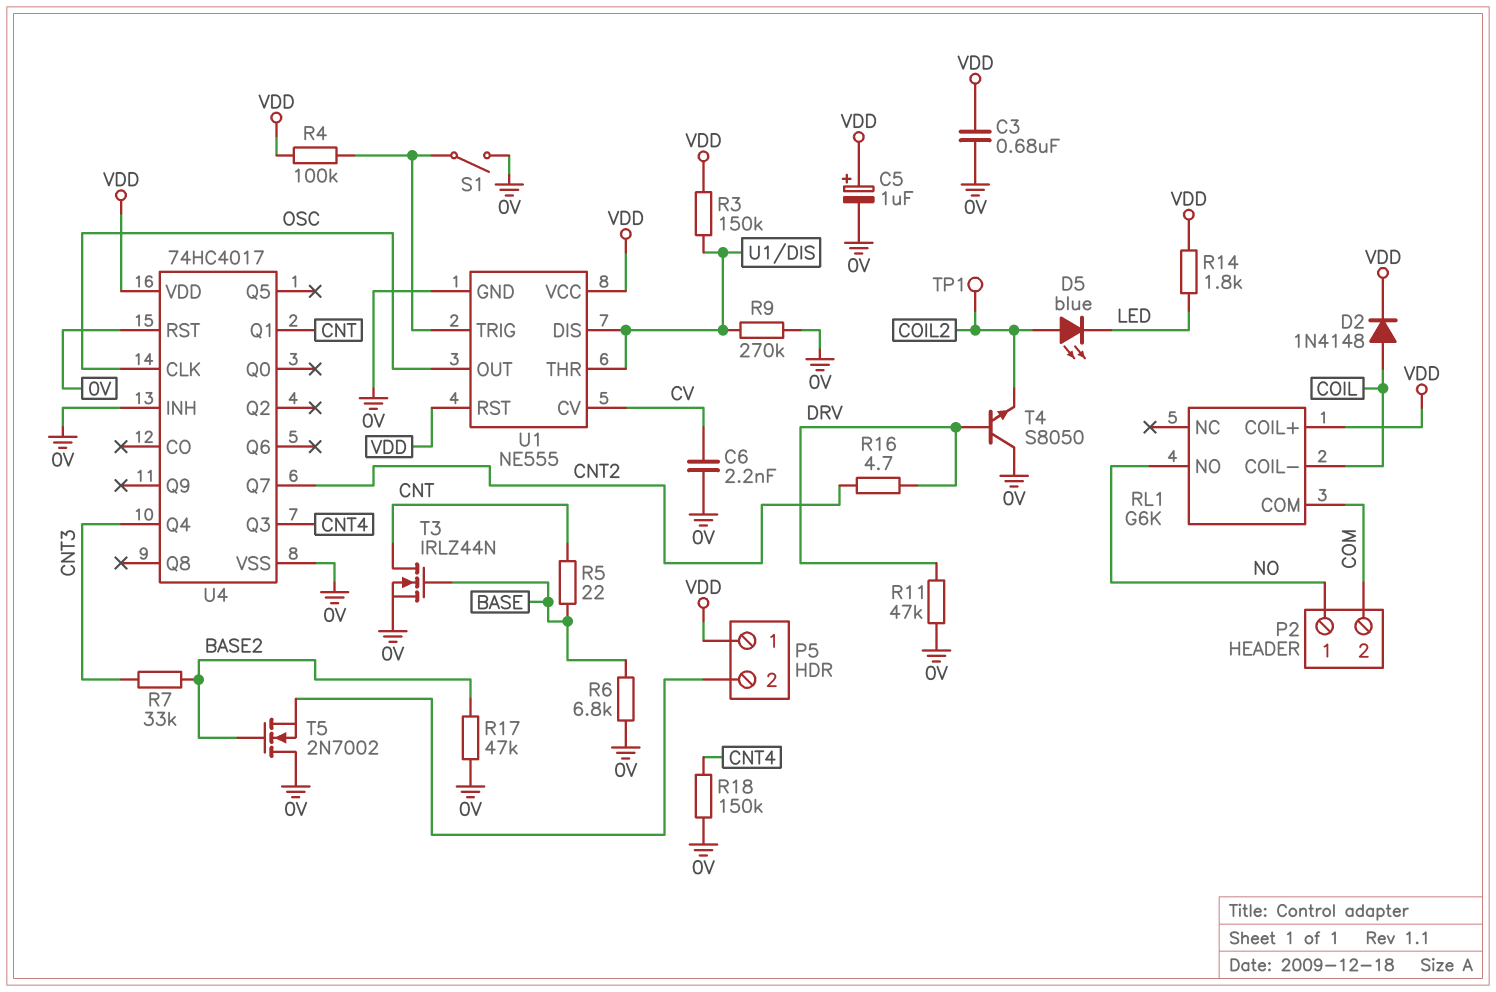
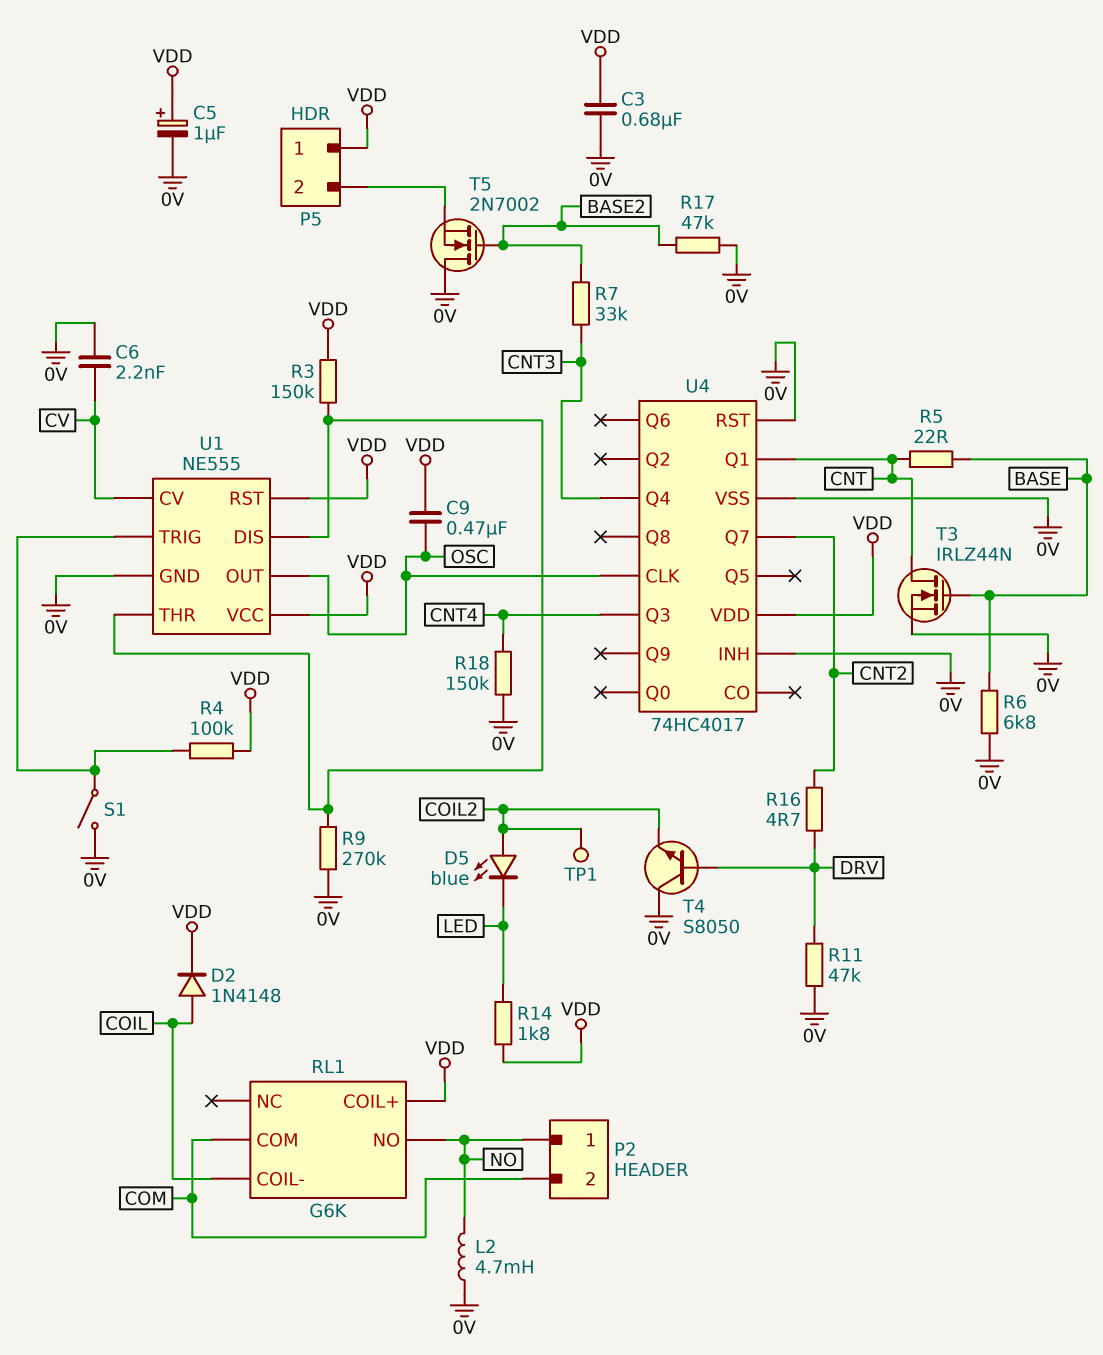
C9: none -> 470nF (OSC, VDD)
L2: none -> 4.7mH (0V, NO)

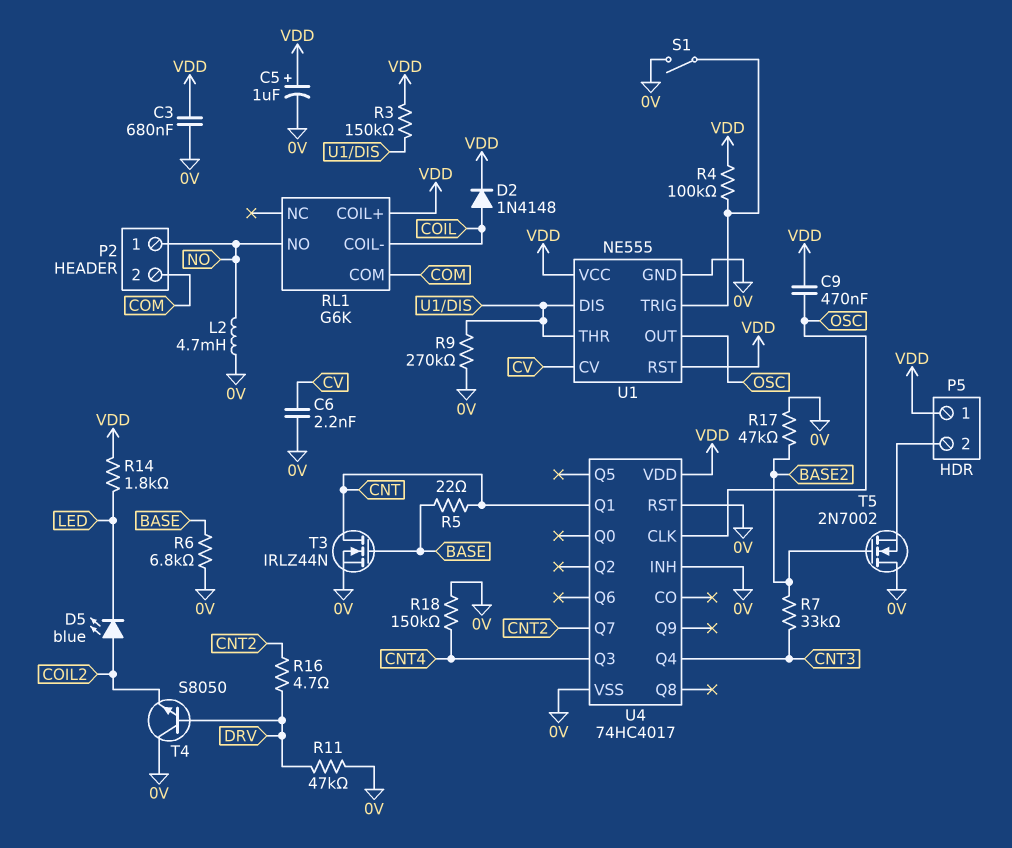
TP1: test point (COIL2) -> none

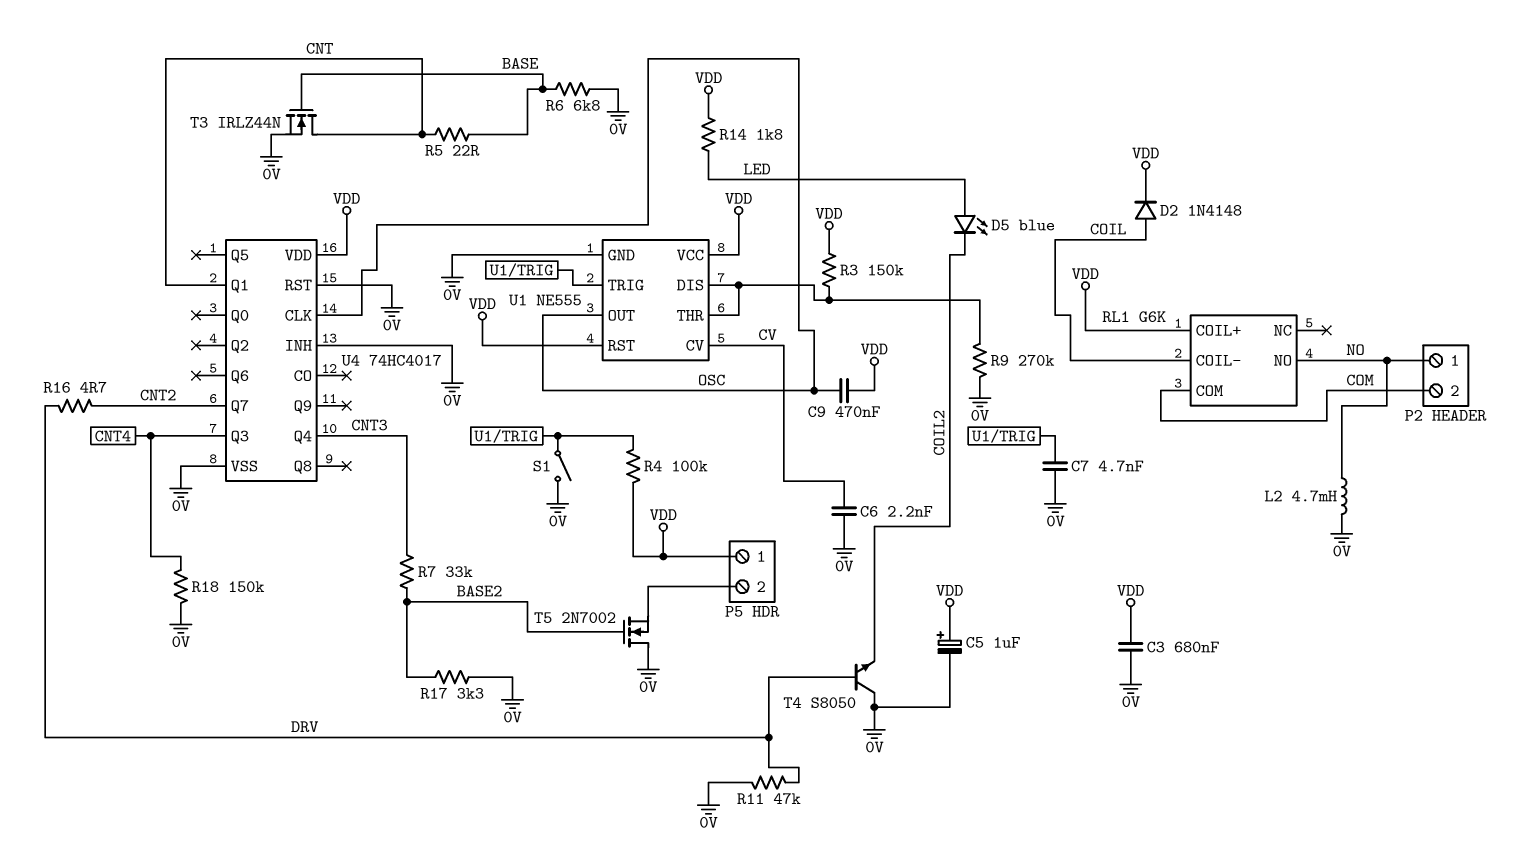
C7: none -> 4.7nF (0V, U1/TRIG)
D5: LED blue (A COIL2, K LED) -> LED blue (A LED, K COIL2)
R17: 47k (0V, BASE2) -> 3.3k (0V, BASE2)

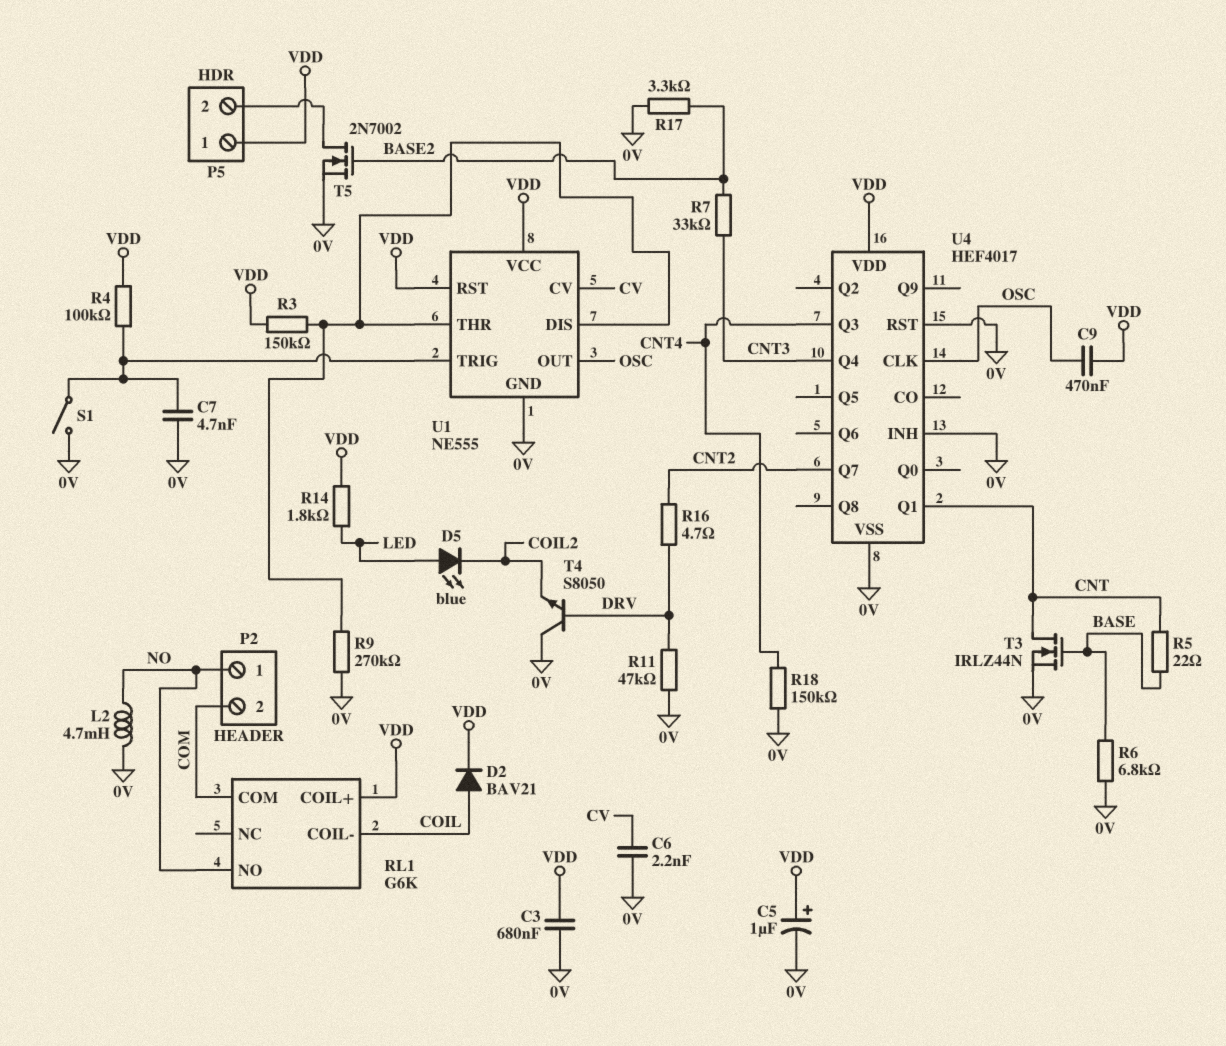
D2: diode 1N4148 (A COIL, K VDD) -> diode BAV21 (A COIL, K VDD)
T5: NMOS 2N7002 (G BASE2, D 0V, S P5/2) -> NMOS 2N7002 (G BASE2, D P5/2, S 0V)
U4: 74HC4017 -> HEF4017

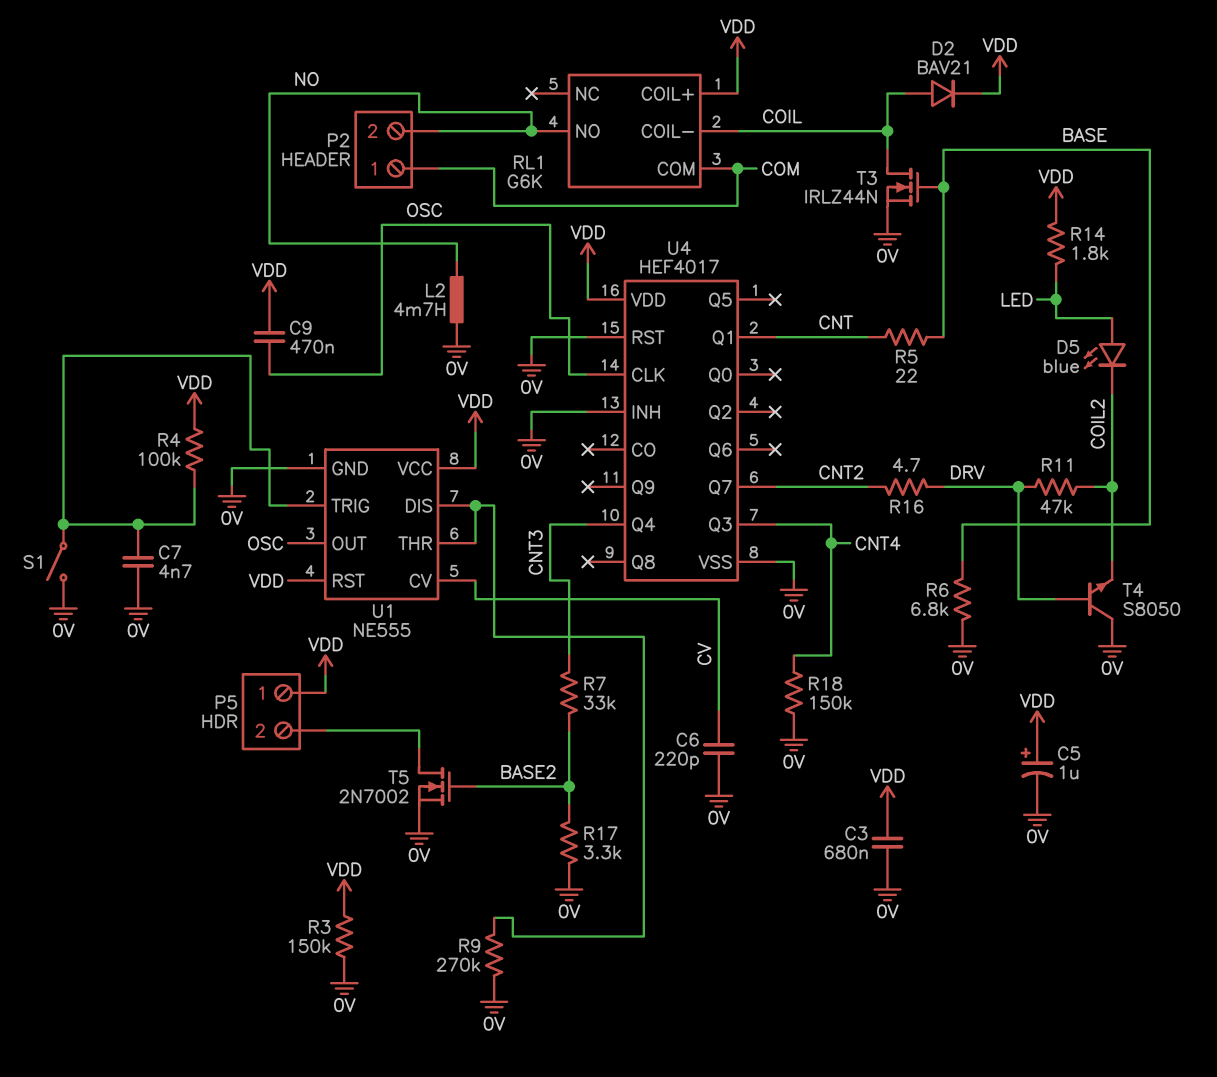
C6: 2.2nF (0V, CV) -> 220pF (0V, CV)
P2 pin 1: NO -> COM
P2 pin 2: COM -> NO
R3: 150k (U1/DIS, VDD) -> 150k (0V, VDD)
R11: 47k (0V, DRV) -> 47k (COIL2, DRV)
T3: NMOS IRLZ44N (G BASE, D CNT, S 0V) -> NMOS IRLZ44N (G BASE, D COIL, S 0V)

